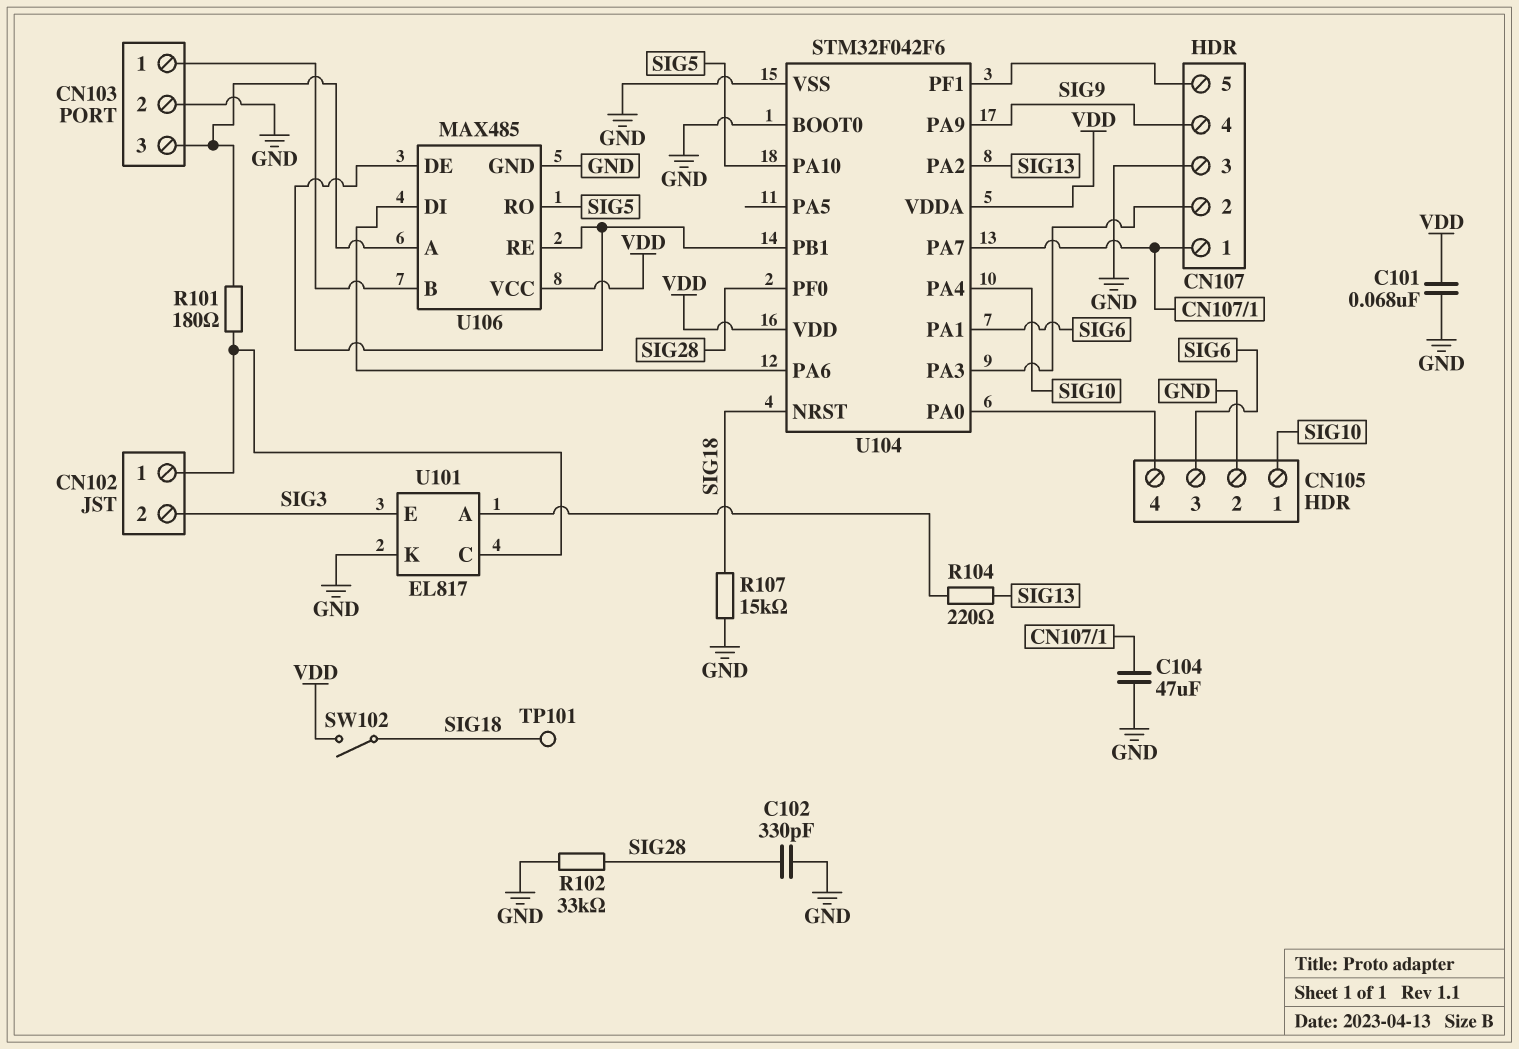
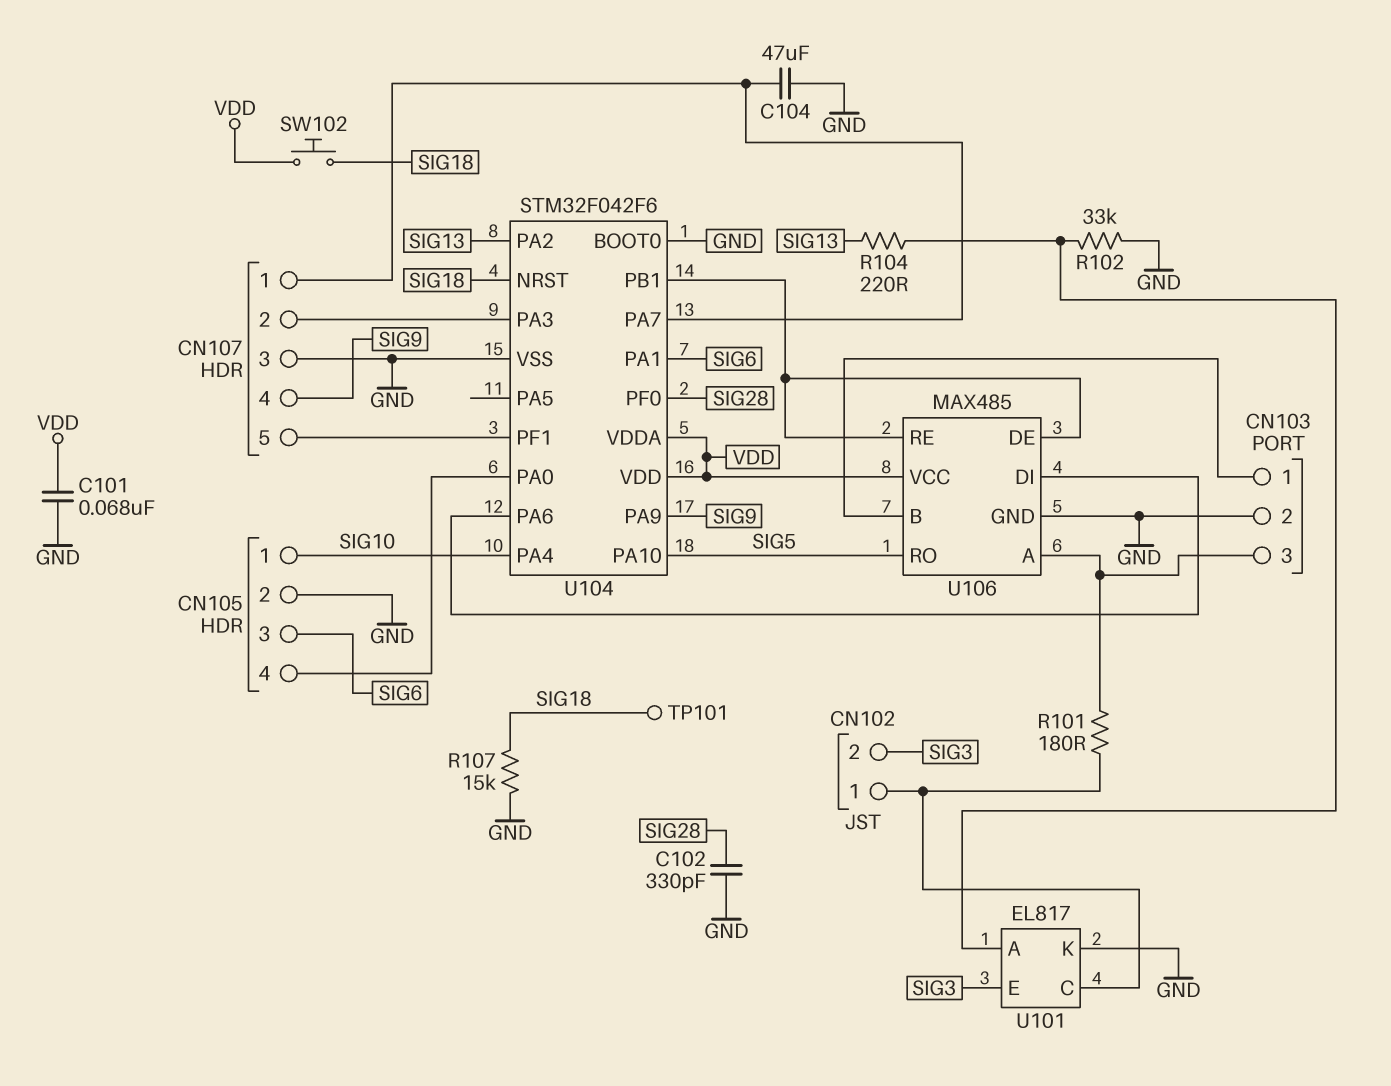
R102: 33k (GND, SIG28) -> 33k (GND, U101/A)
SW102: switch (SIG18, VDD) -> button (SIG18, VDD)

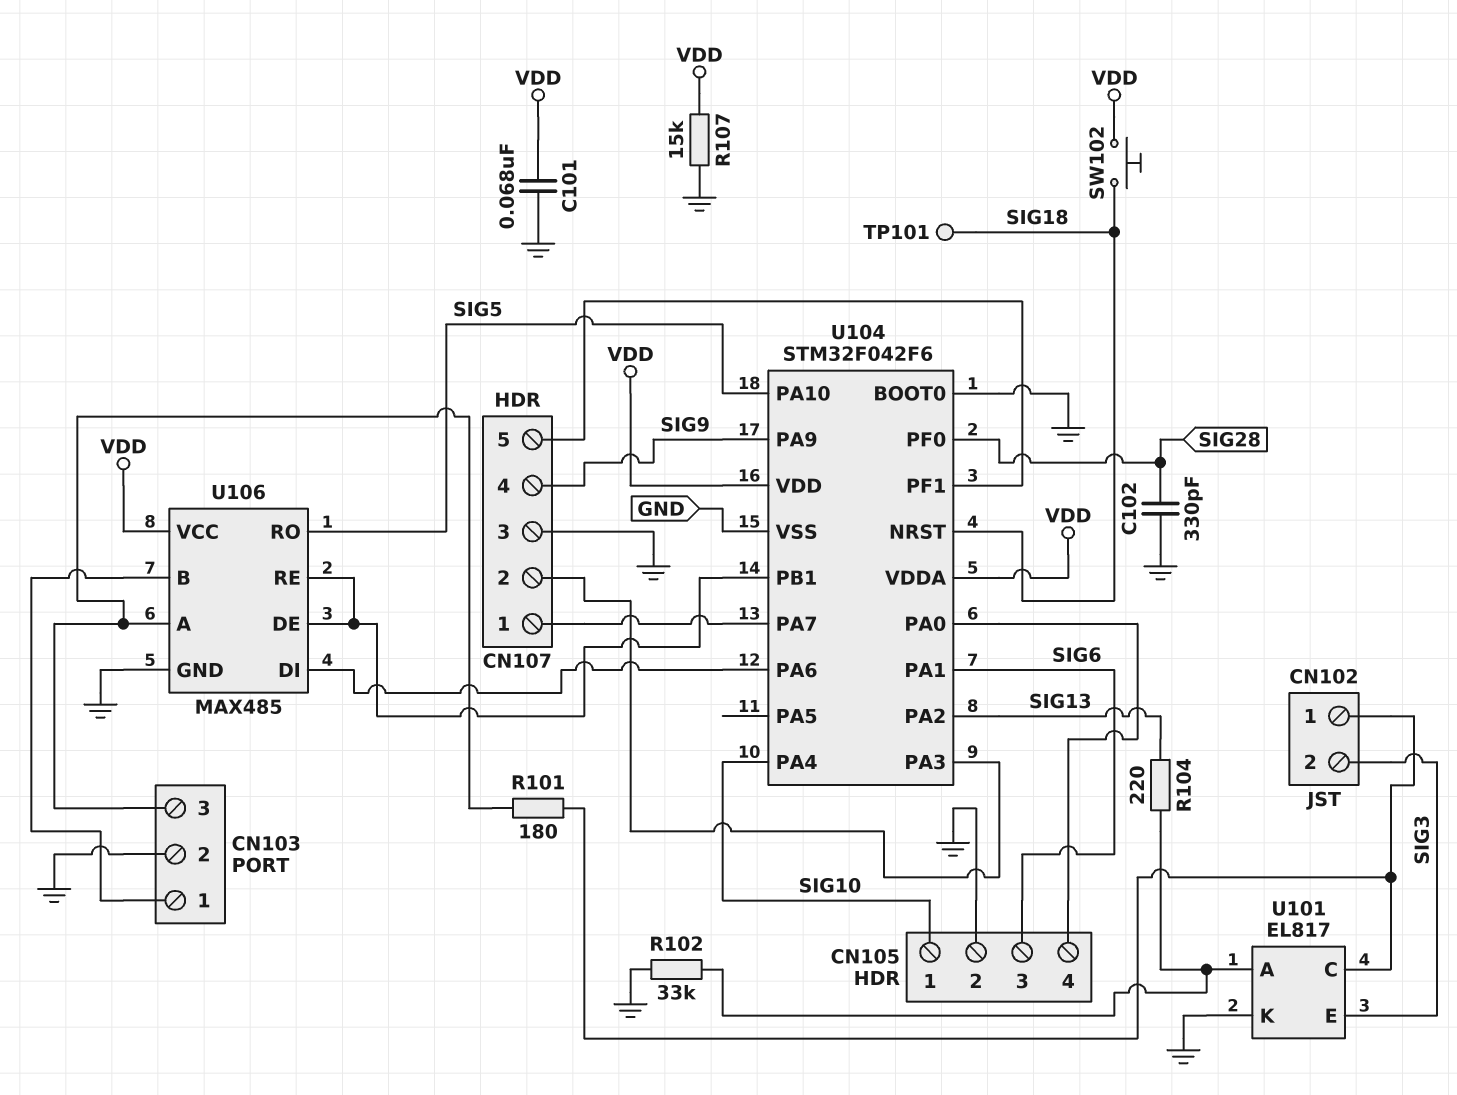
C104: 47uF (CN107/1, GND) -> none
R107: 15k (GND, SIG18) -> 15k (GND, VDD)

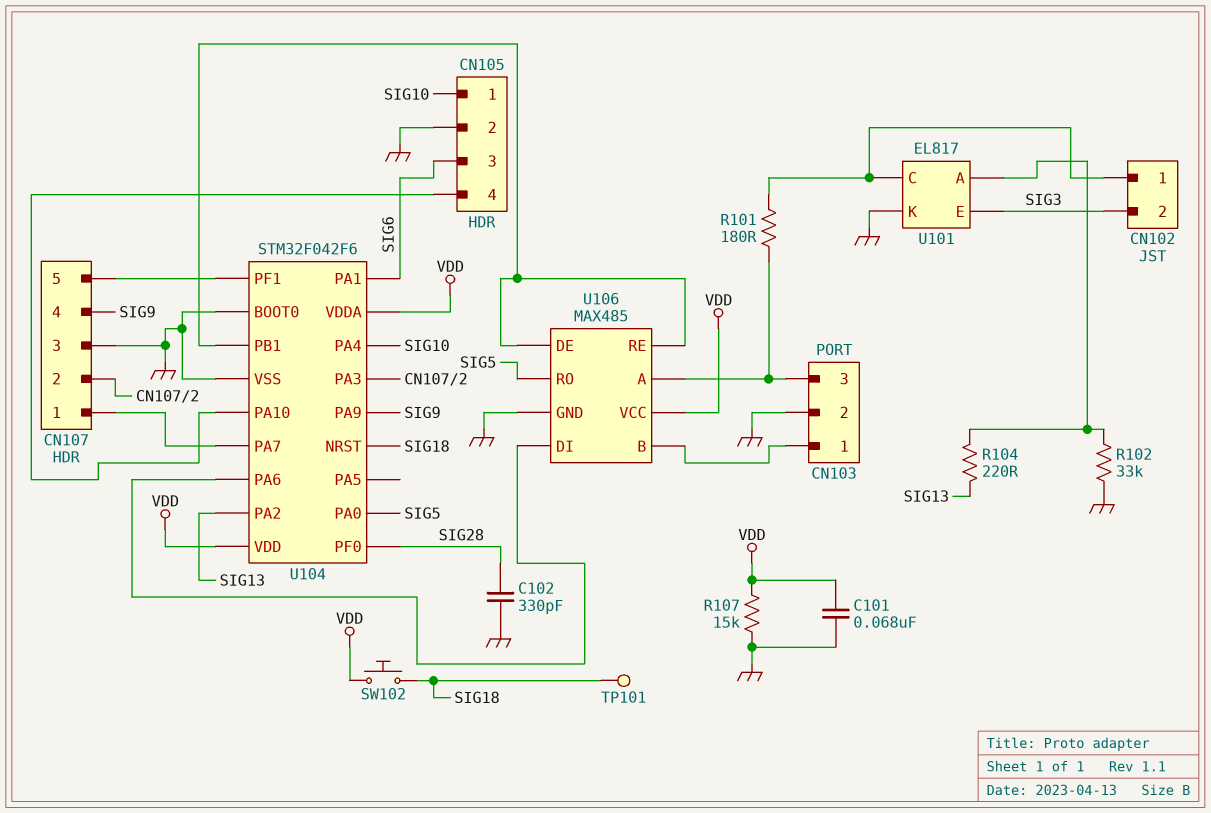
U104 pin PA0: CN105/4 -> SIG5
U104 pin PA10: SIG5 -> CN105/4

